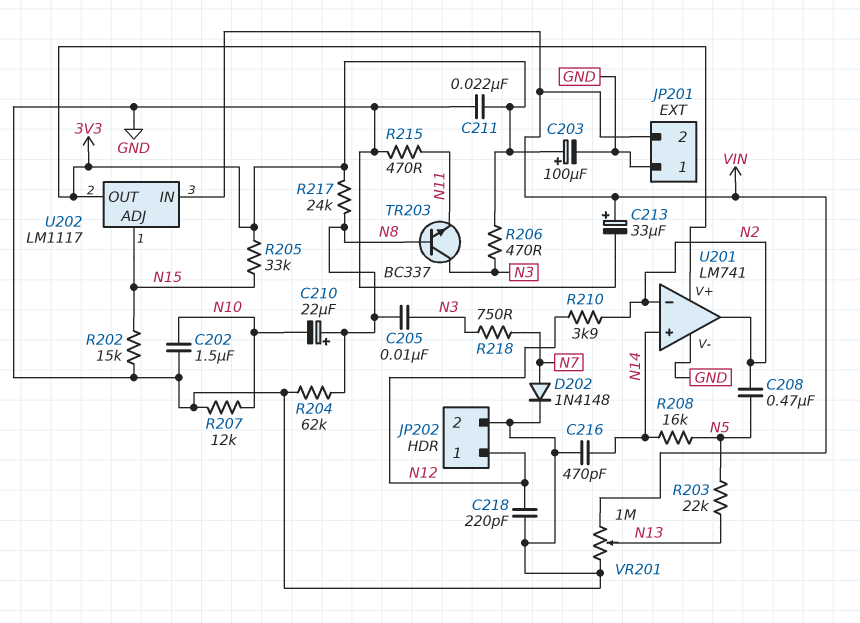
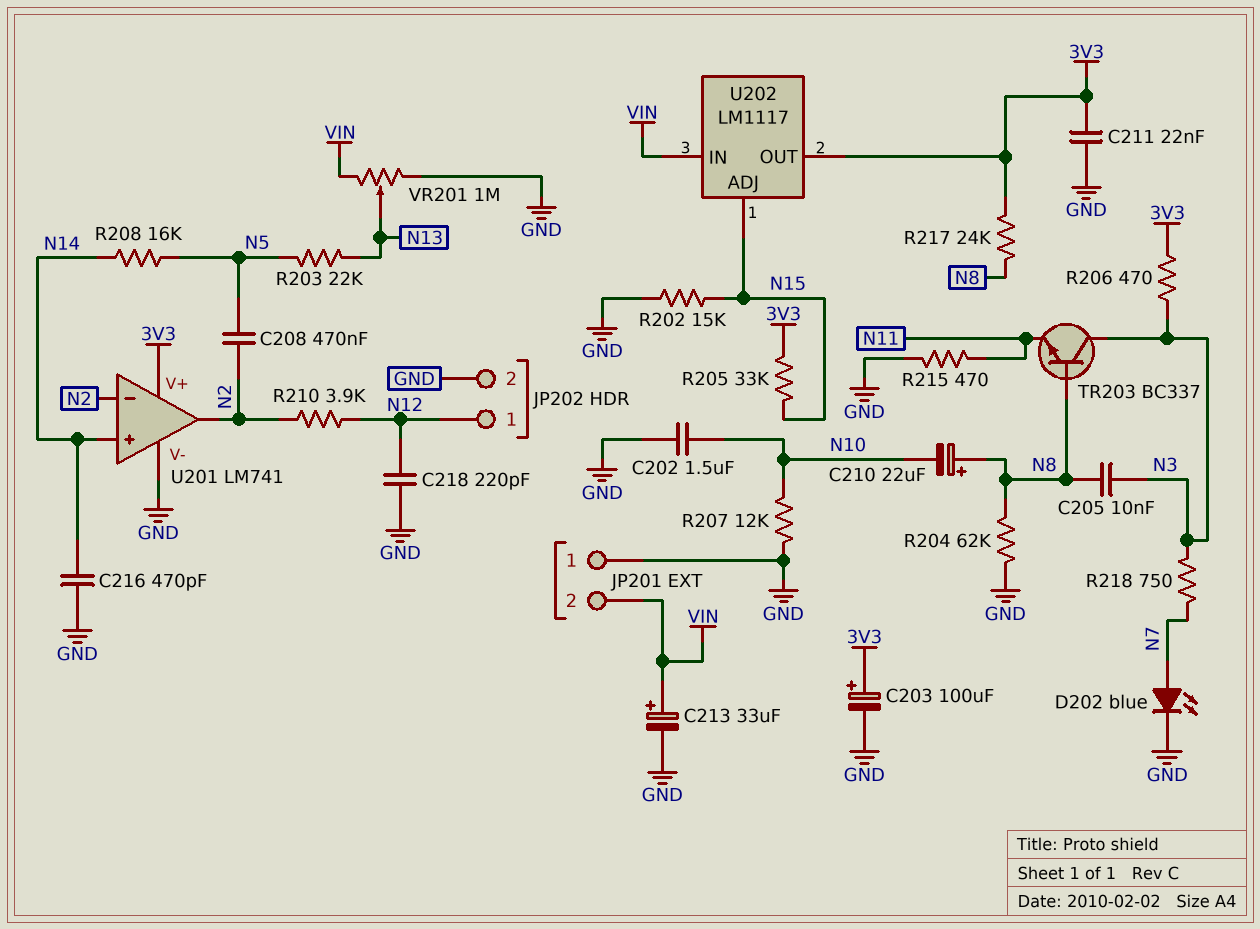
D202: diode 1N4148 (A N7, K GND) -> LED blue (A N7, K GND)

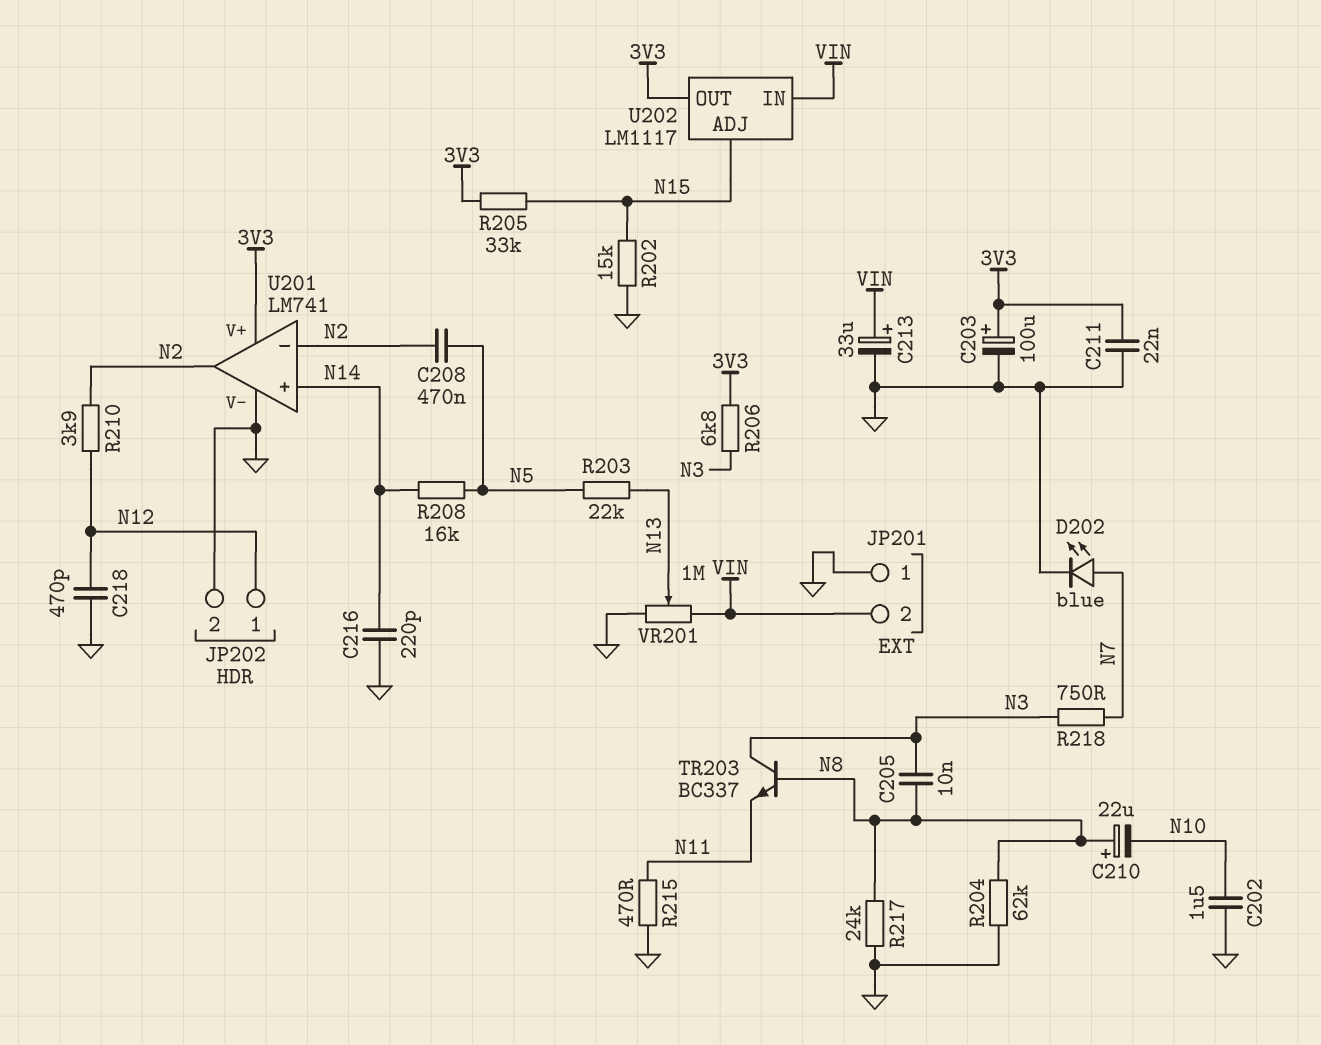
C216: 470pF (GND, N14) -> 220pF (GND, N14)
C218: 220pF (GND, N12) -> 470pF (GND, N12)
R206: 470 (3V3, N3) -> 6.8k (3V3, N3)
R207: 12k (GND, N10) -> none
R217: 24k (3V3, N8) -> 24k (GND, N8)

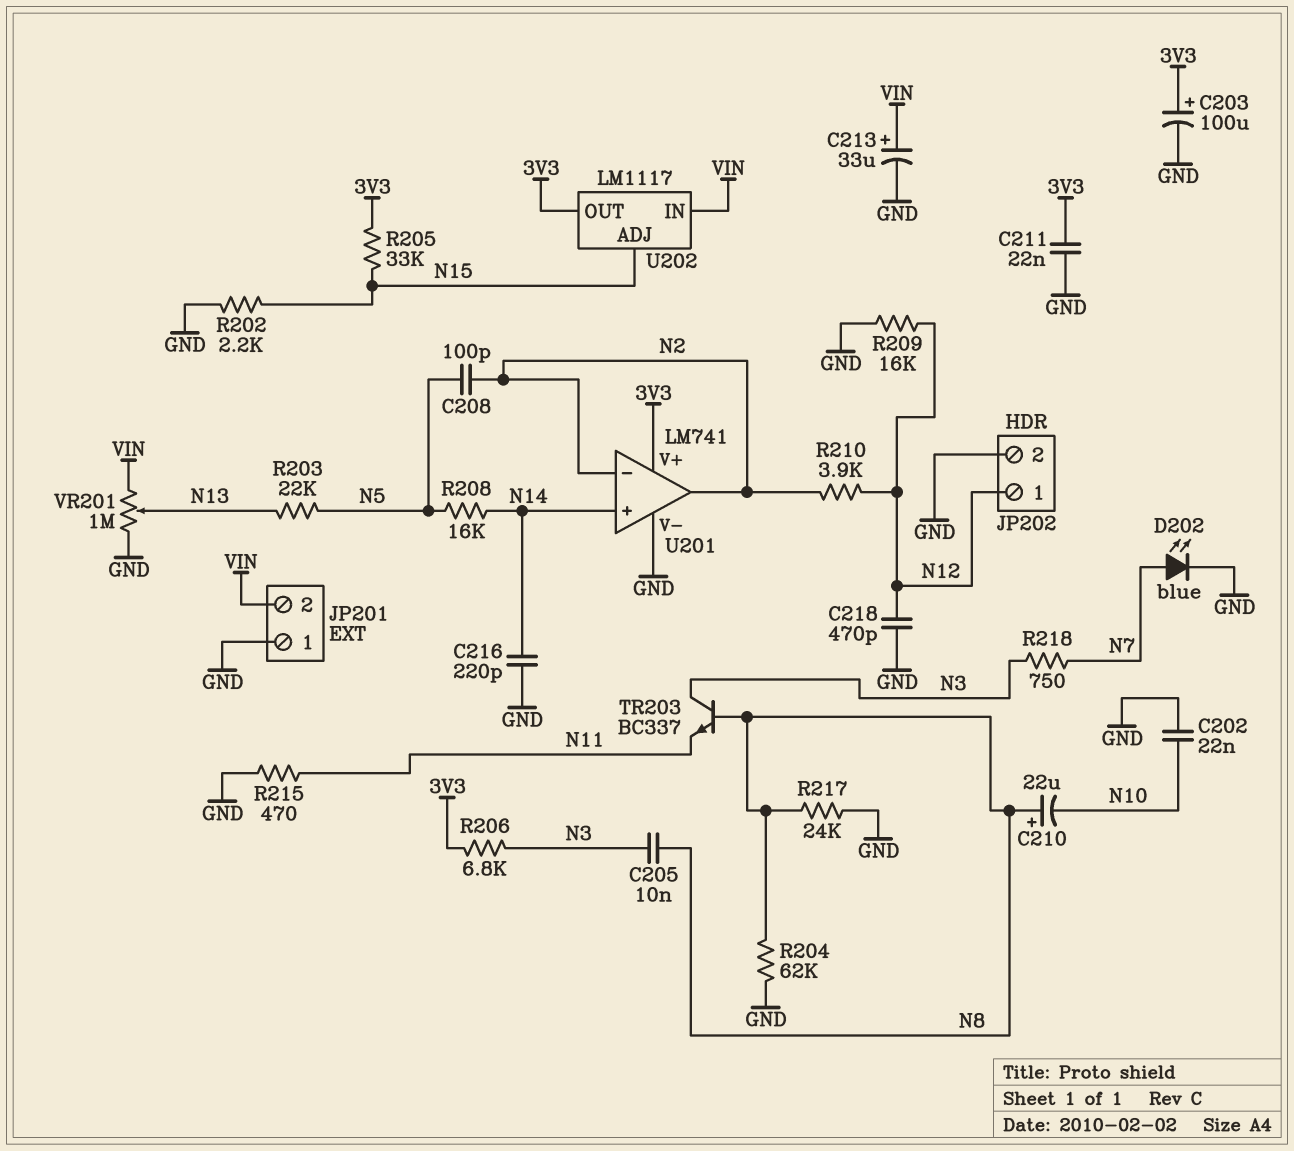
C202: 1.5uF (GND, N10) -> 22nF (GND, N10)
C208: 470nF (N2, N5) -> 100pF (N2, N5)
R202: 15k (GND, N15) -> 2.2k (GND, N15)
R209: none -> 16k (GND, N12)

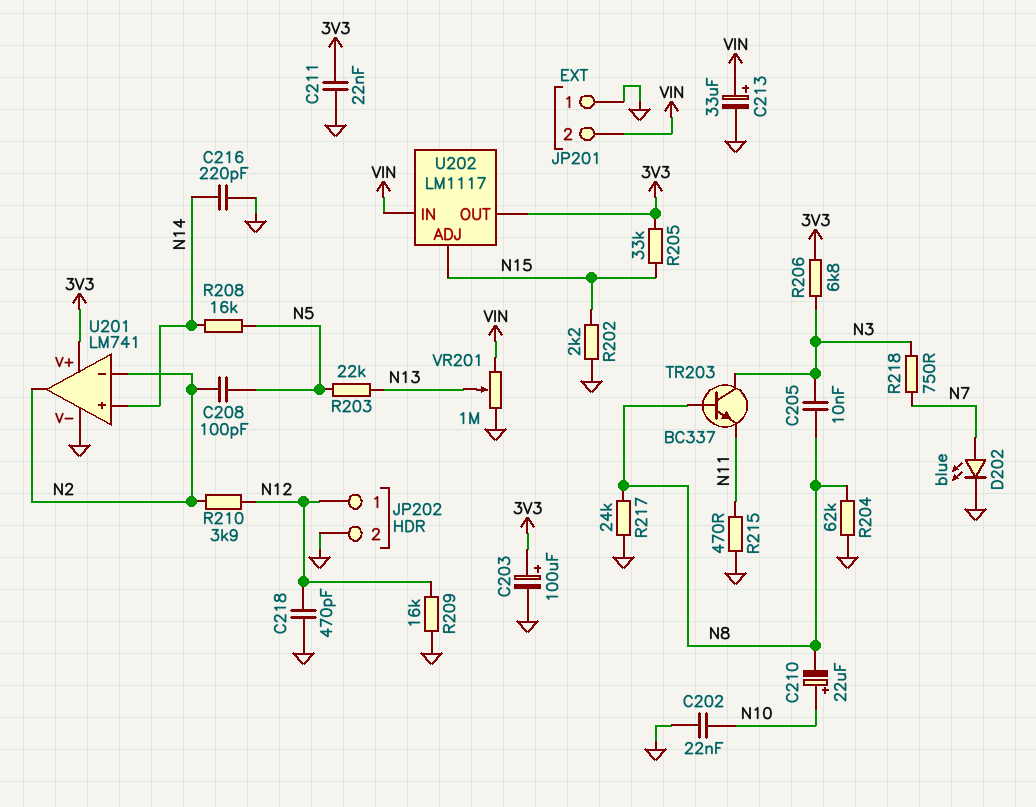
C210: 22uF (plus N8, minus N10) -> 22uF (plus N10, minus N8)

